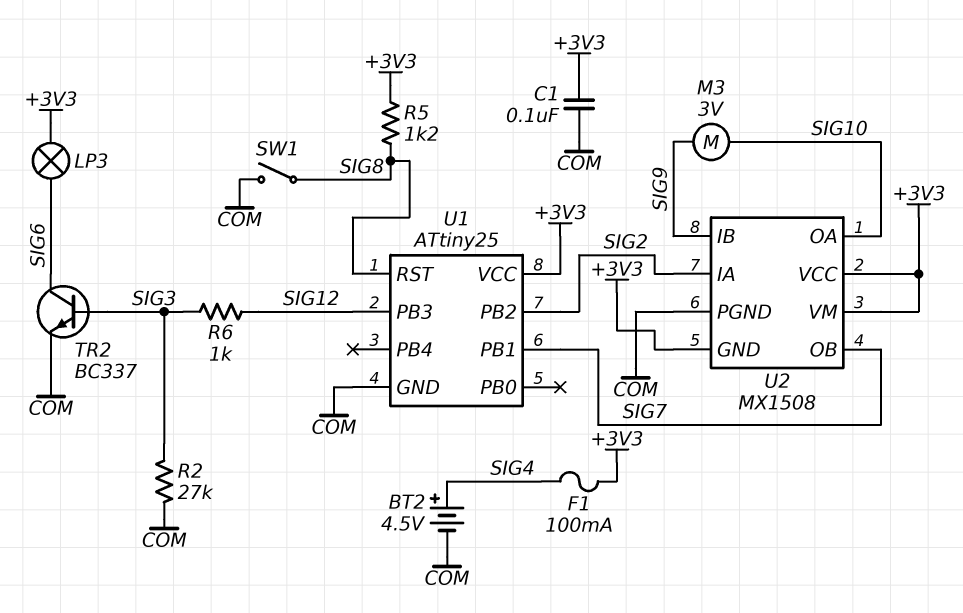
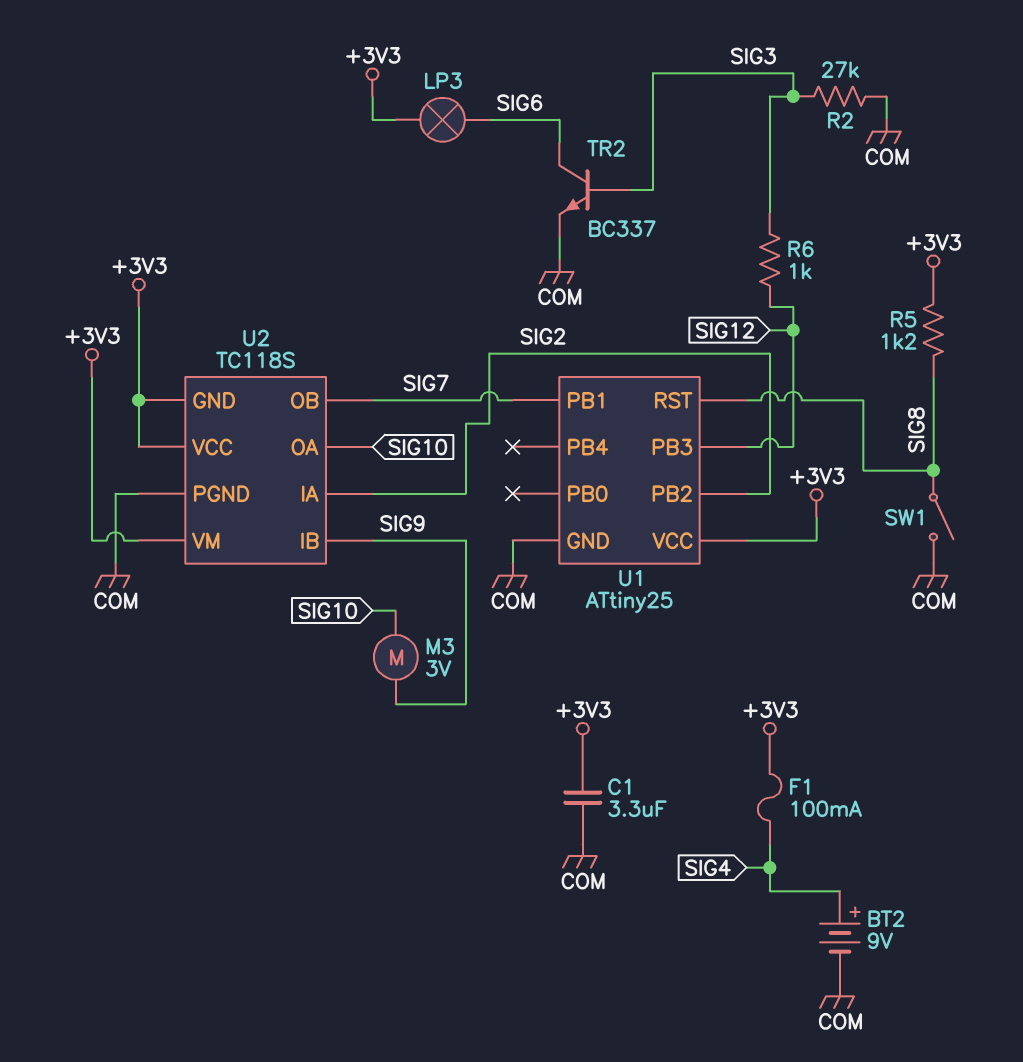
BT2: 4.5V (plus SIG4, minus COM) -> 9V (plus SIG4, minus COM)
C1: 100nF (+3V3, COM) -> 3.3uF (+3V3, COM)
U2: MX1508 -> TC118S

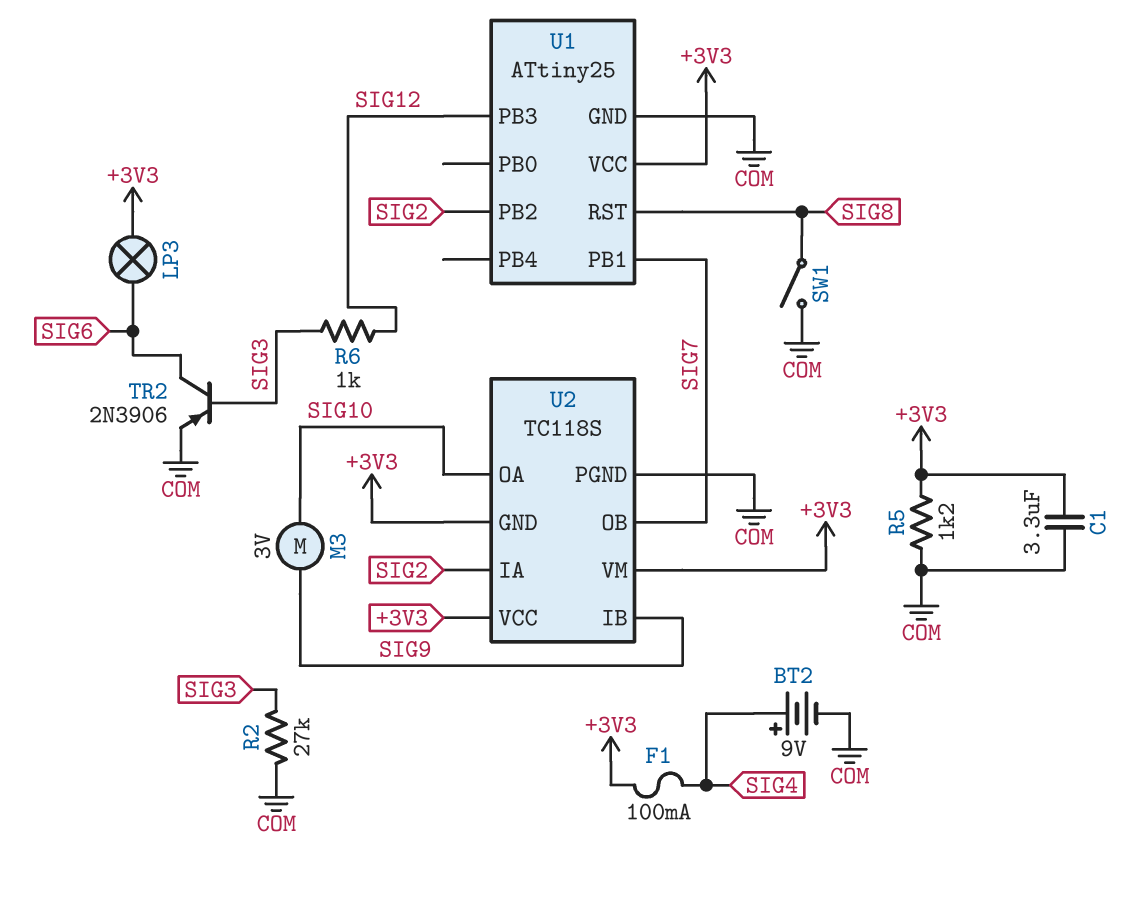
R5: 1.2k (+3V3, SIG8) -> 1.2k (+3V3, COM)
TR2: NPN BC337 (B SIG3, C SIG6, E COM) -> PNP 2N3906 (B SIG3, C SIG6, E COM)

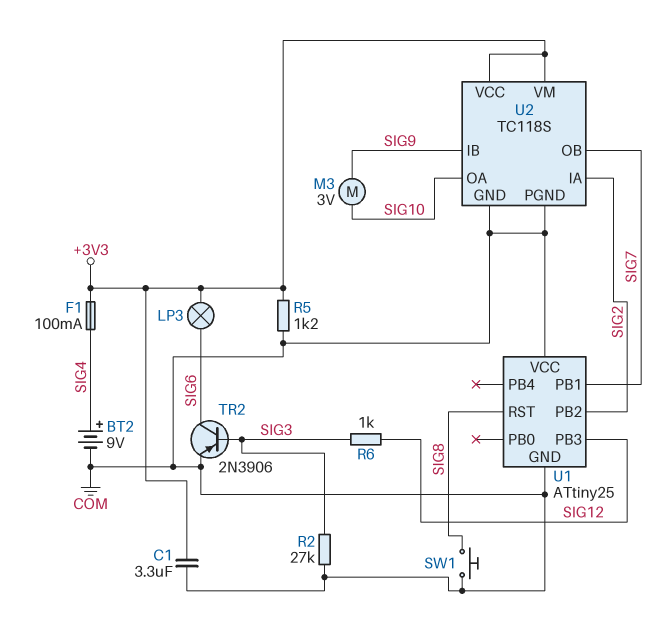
SW1: switch (COM, SIG8) -> button (COM, SIG8)
U1 pin VCC: +3V3 -> COM
U2 pin GND: +3V3 -> COM

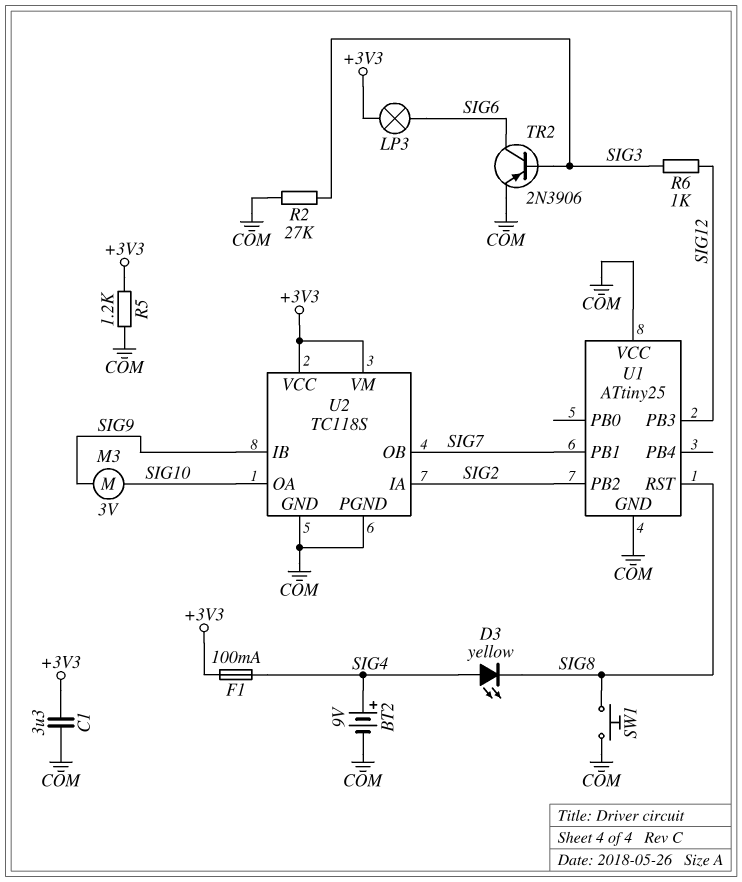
D3: none -> LED yellow (A SIG4, K SIG8)

